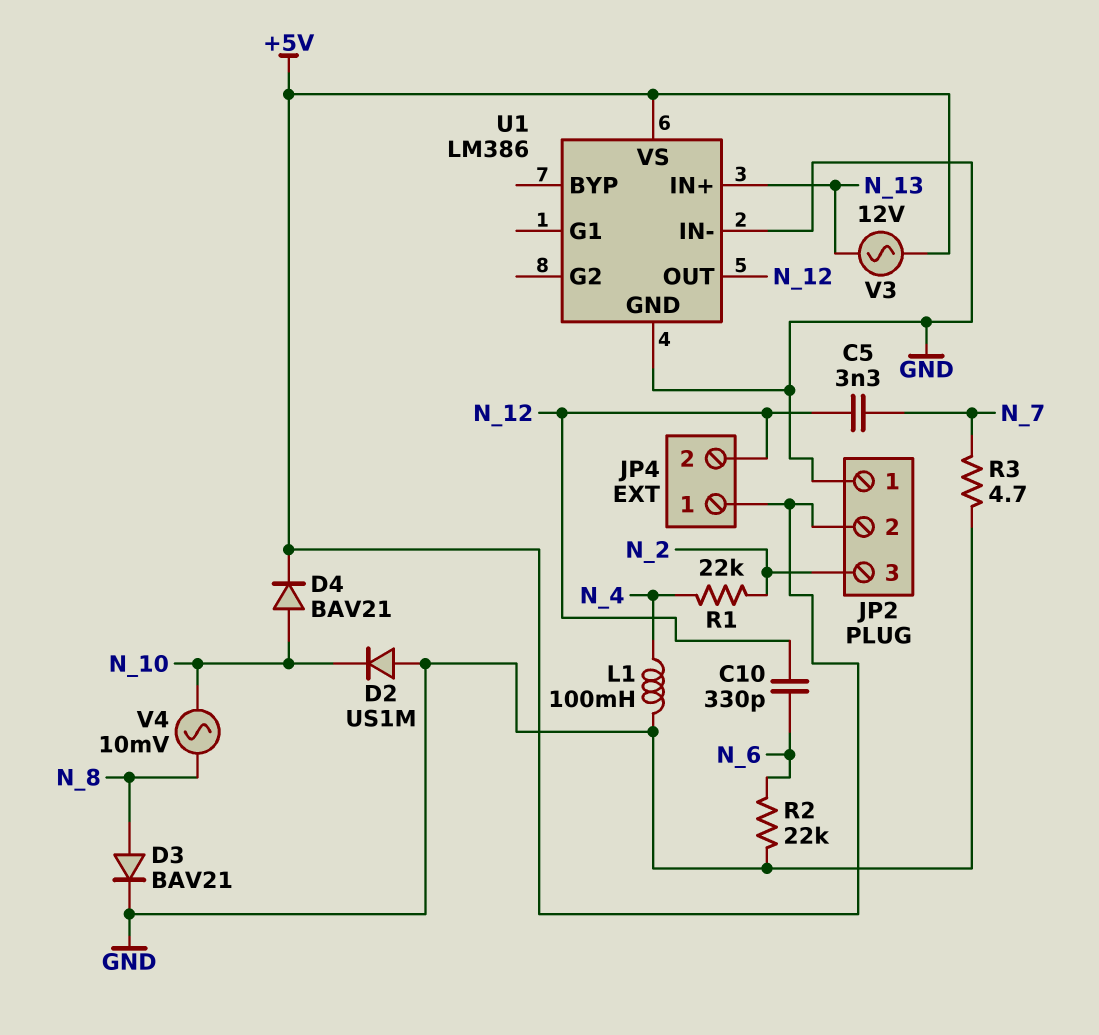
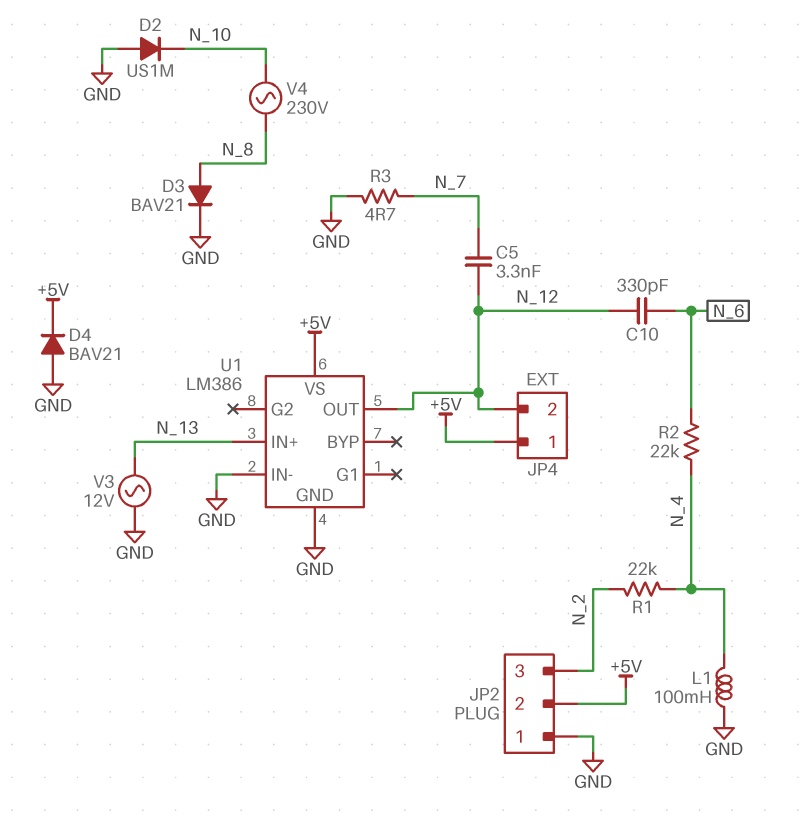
D4: diode BAV21 (A N_10, K +5V) -> diode BAV21 (A GND, K +5V)
R2: 22k (GND, N_6) -> 22k (N_4, N_6)
V3: AC 12V (+5V, N_13) -> AC 12V (GND, N_13)
V4: AC 10mV (N_8, N_10) -> AC 230V (N_8, N_10)

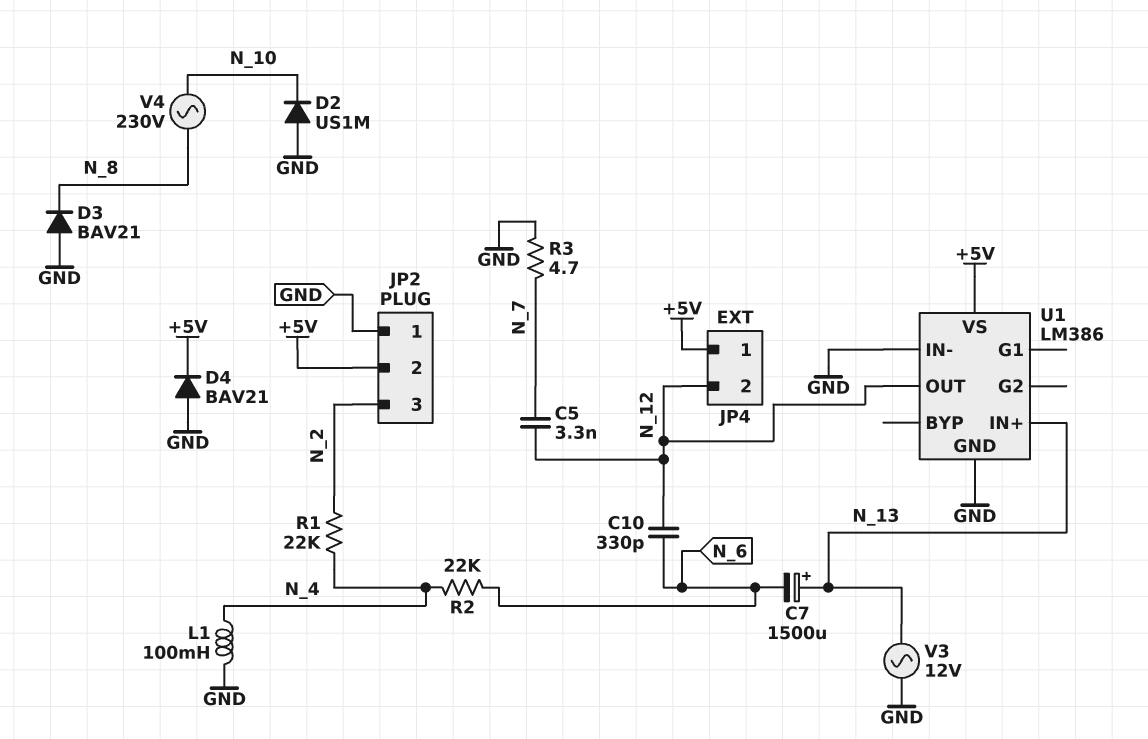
C7: none -> 1500uF (plus N_13, minus N_6)
D3: diode BAV21 (A N_8, K GND) -> diode BAV21 (A GND, K N_8)

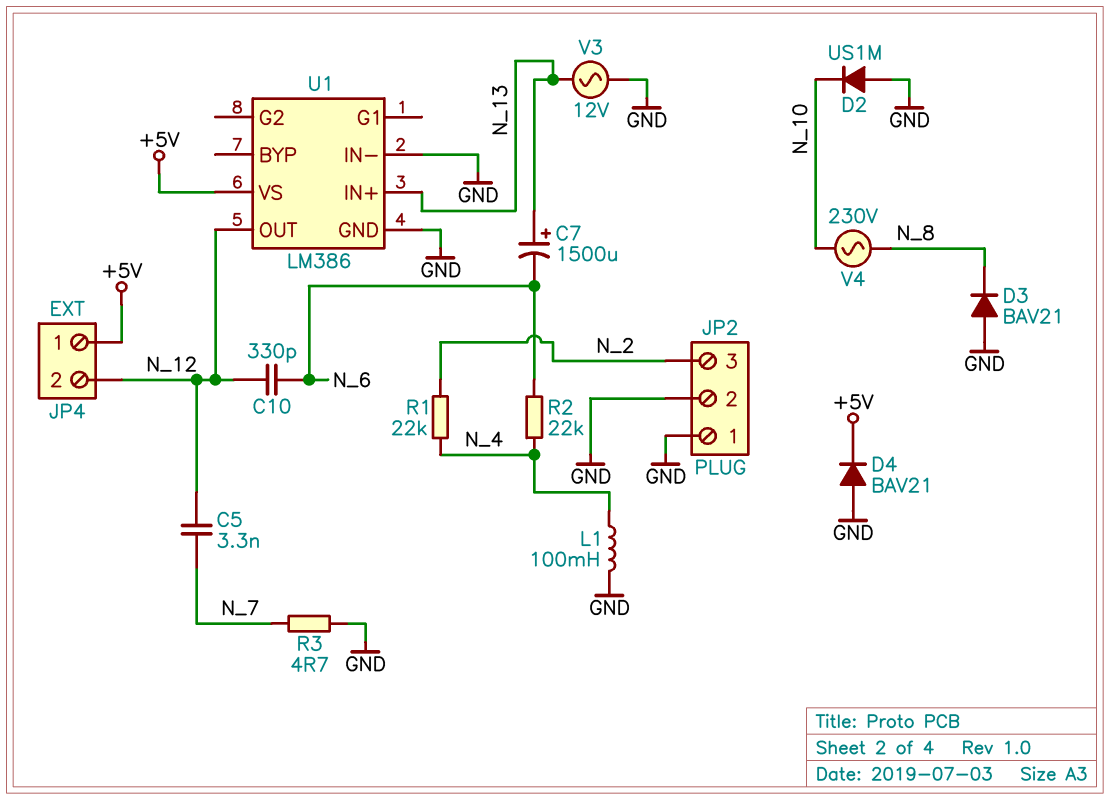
JP2 pin 2: +5V -> GND

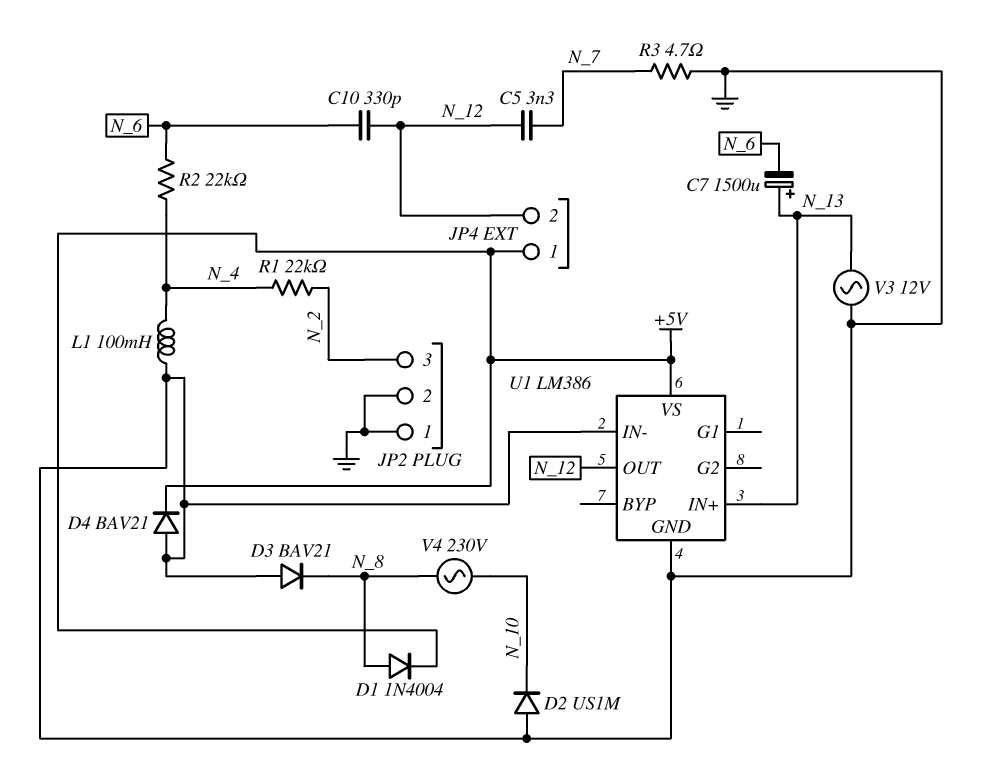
D1: none -> diode 1N4004 (A N_8, K +5V)

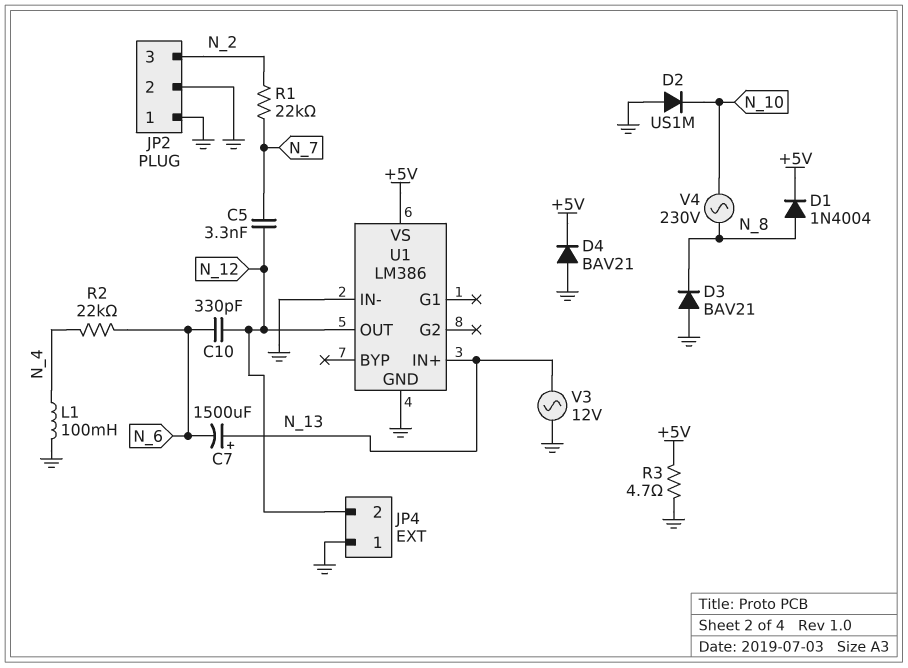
JP4 pin 1: +5V -> GND
R1: 22k (N_2, N_4) -> 22k (N_2, N_7)
R3: 4.7 (GND, N_7) -> 4.7 (+5V, GND)

